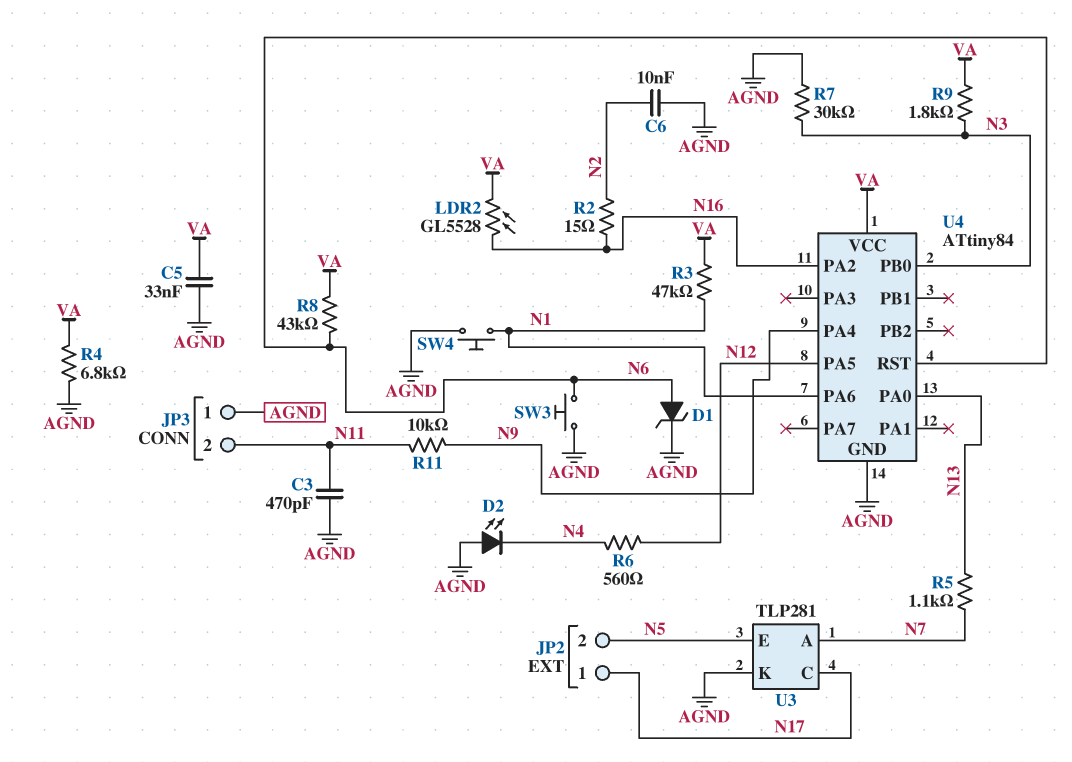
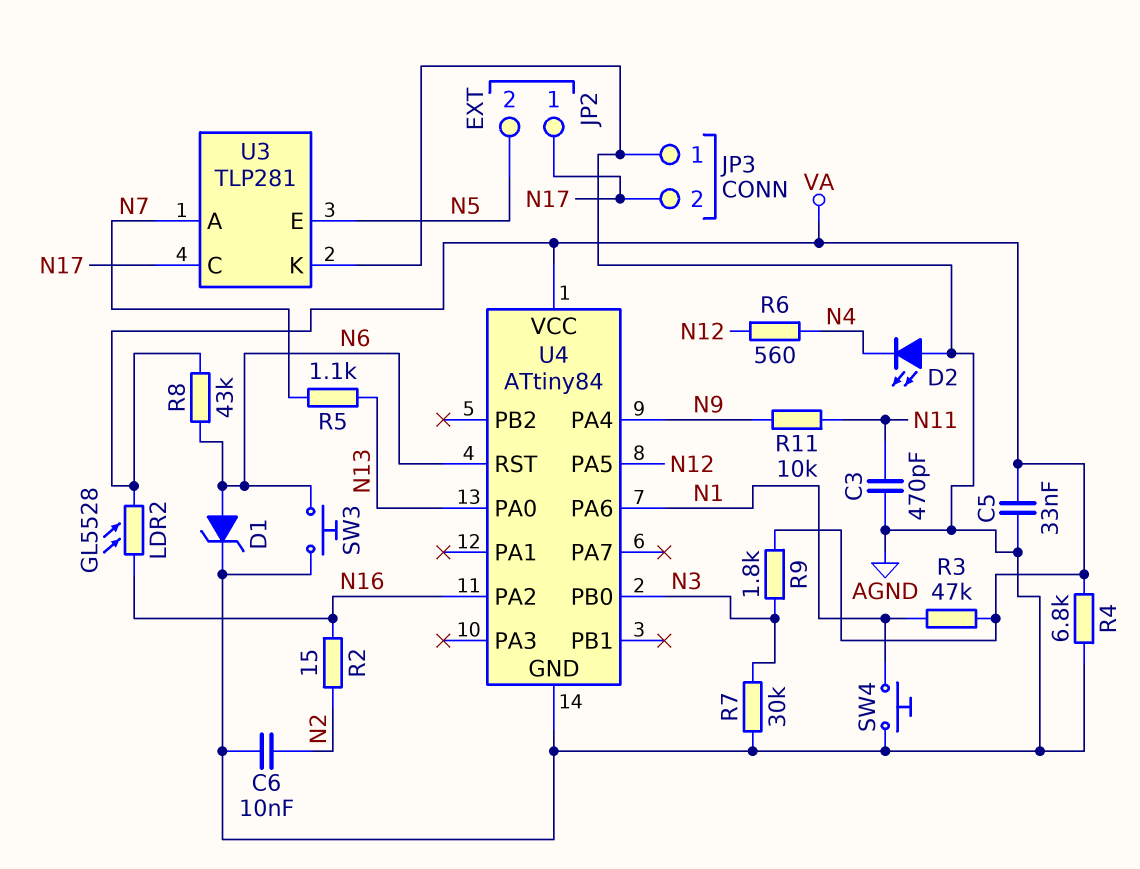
JP3 pin 2: N11 -> N17

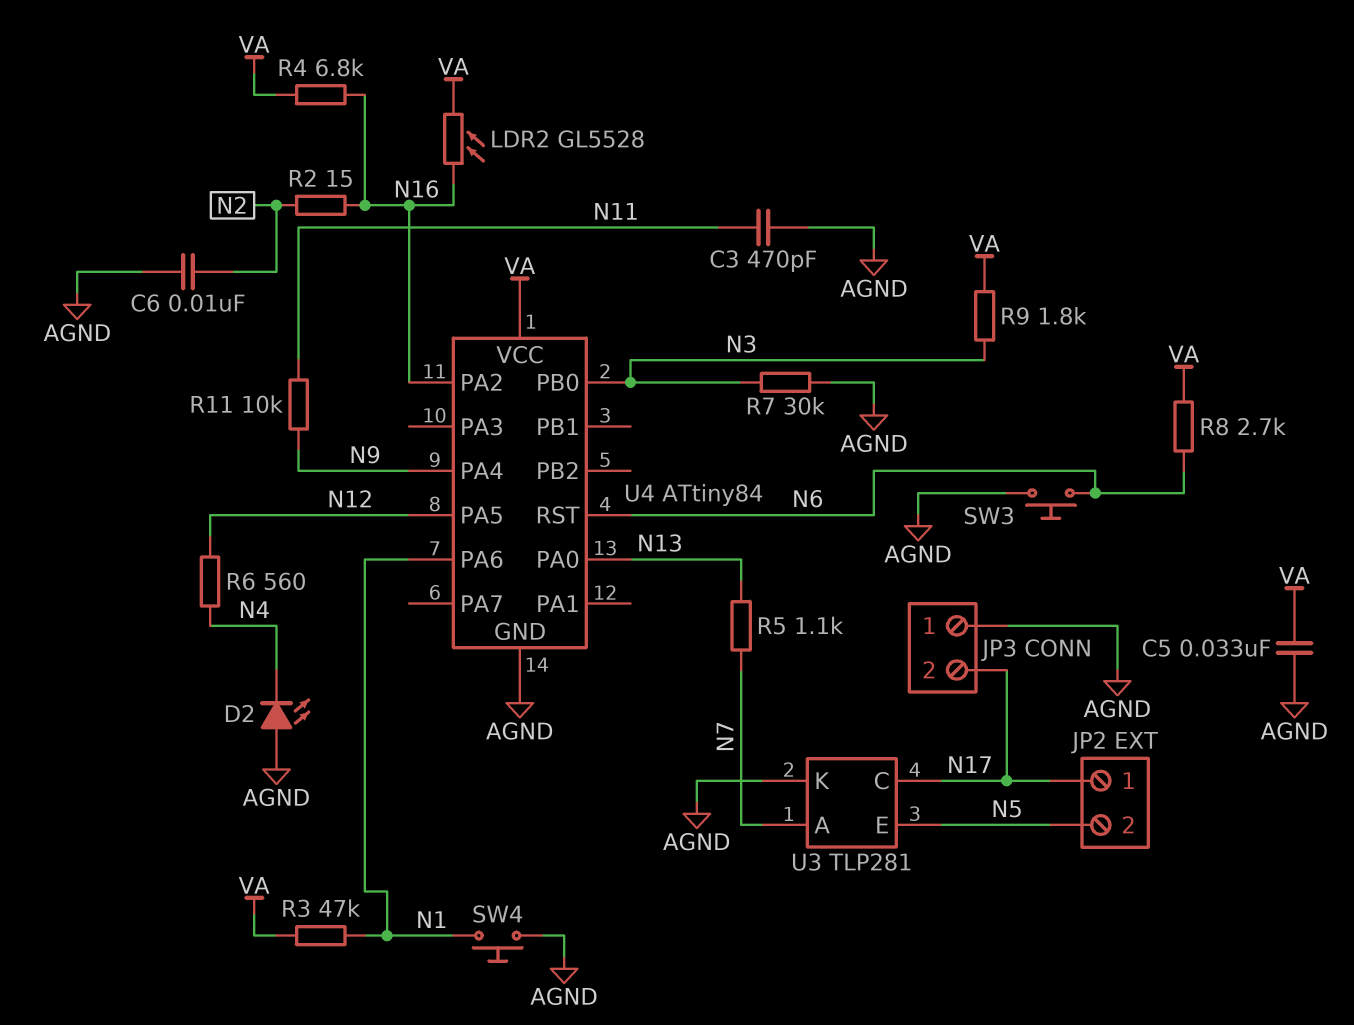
D1: zener (A N6, K AGND) -> none
R4: 6.8k (AGND, VA) -> 6.8k (N16, VA)
R8: 43k (N6, VA) -> 2.7k (N6, VA)

